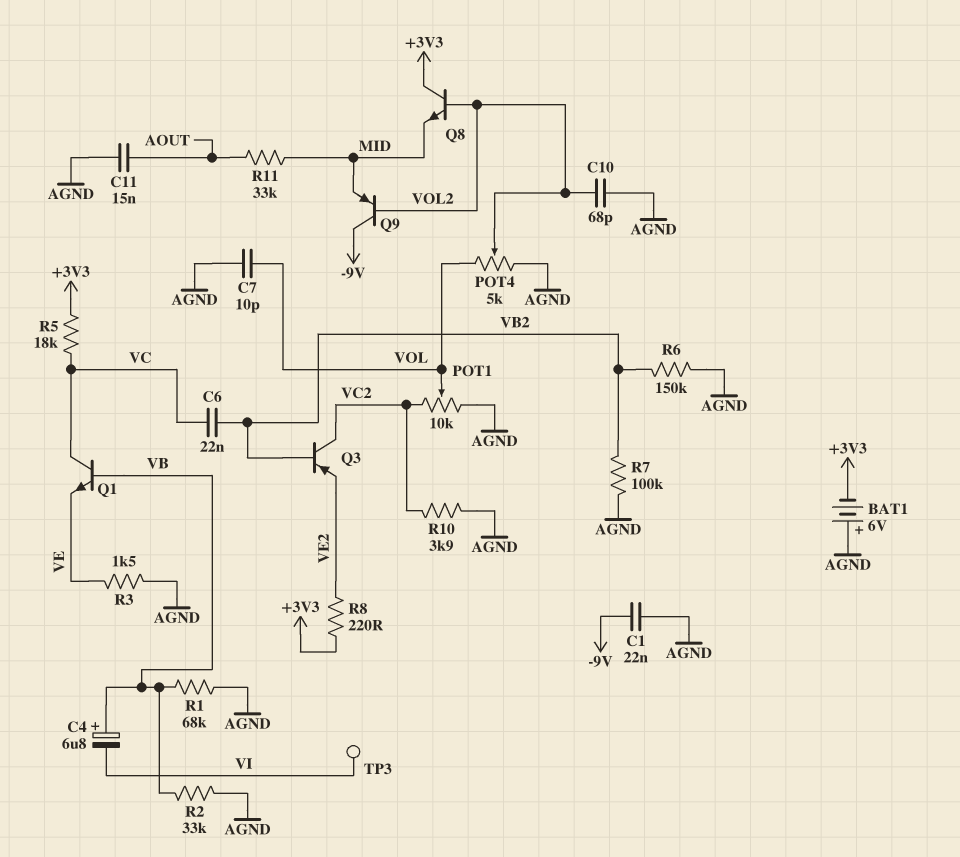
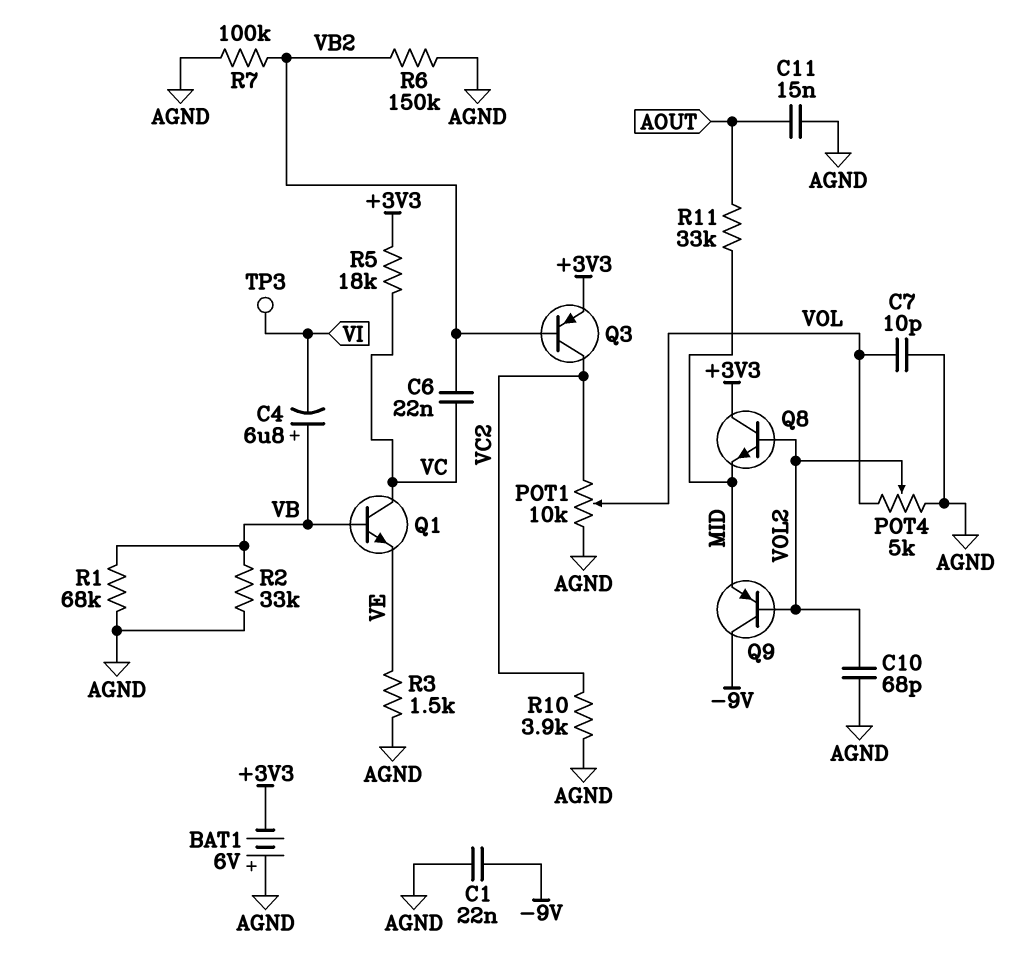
Q3: PNP (B VB2, C VC2, E VE2) -> PNP (B VB2, C VC2, E +3V3)
R8: 220 (+3V3, VE2) -> none

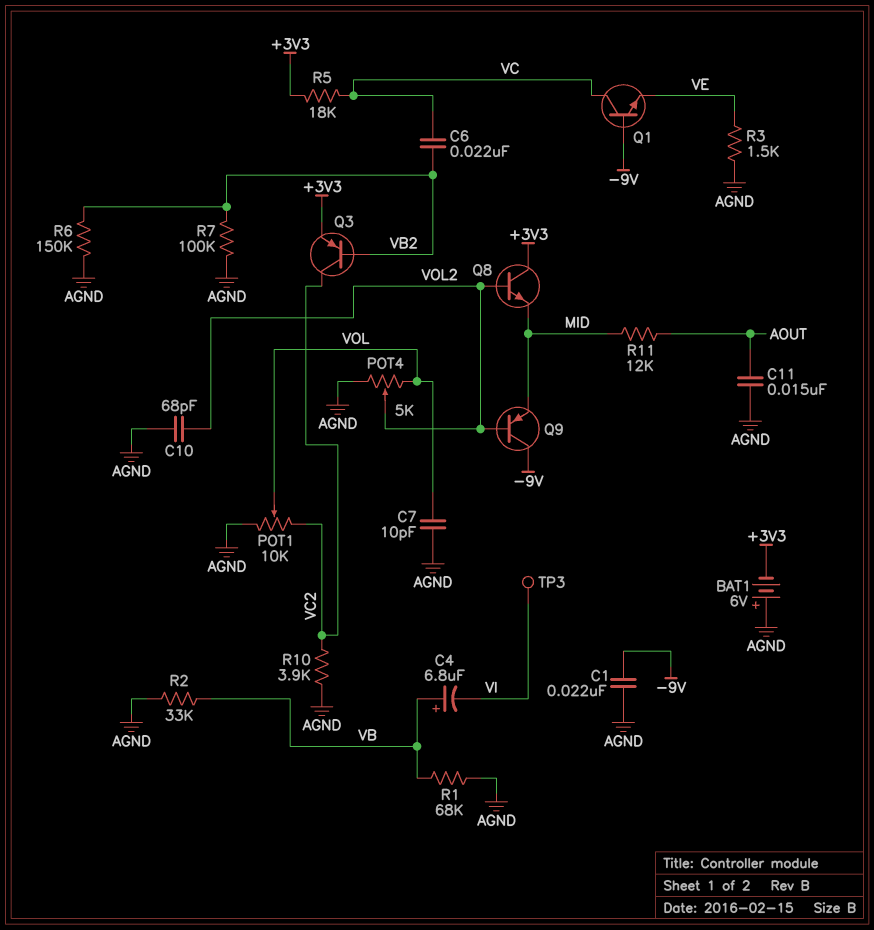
Q1: NPN (B VB, C VC, E VE) -> NPN (B -9V, C VC, E VE)
R11: 33k (AOUT, MID) -> 12k (AOUT, MID)

